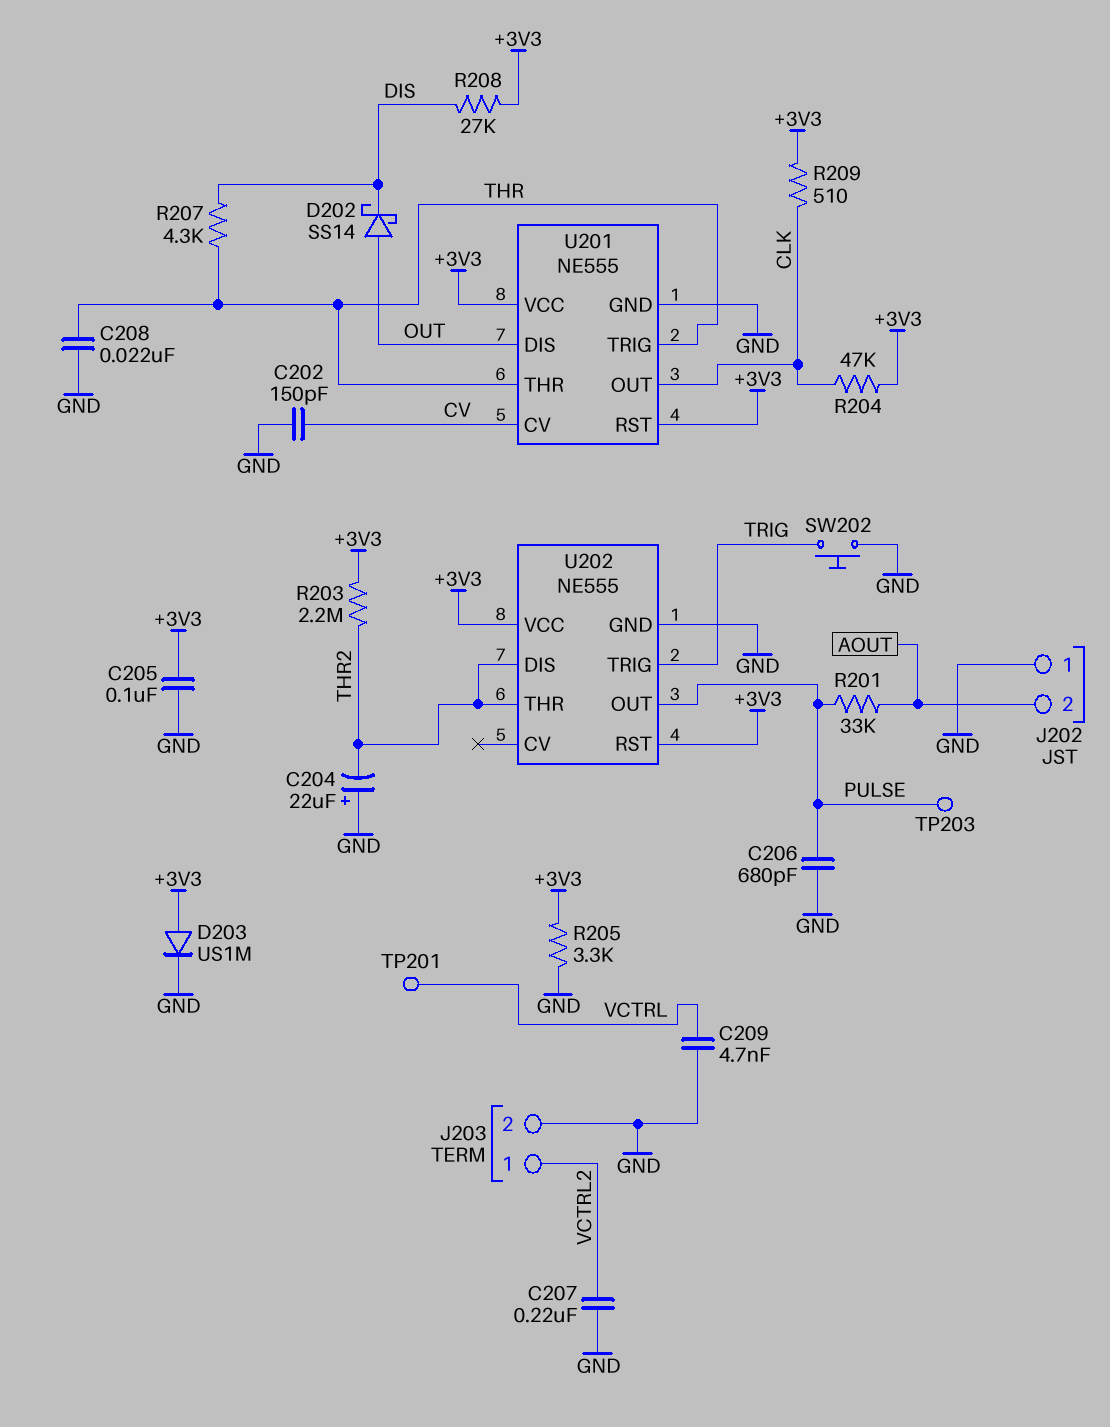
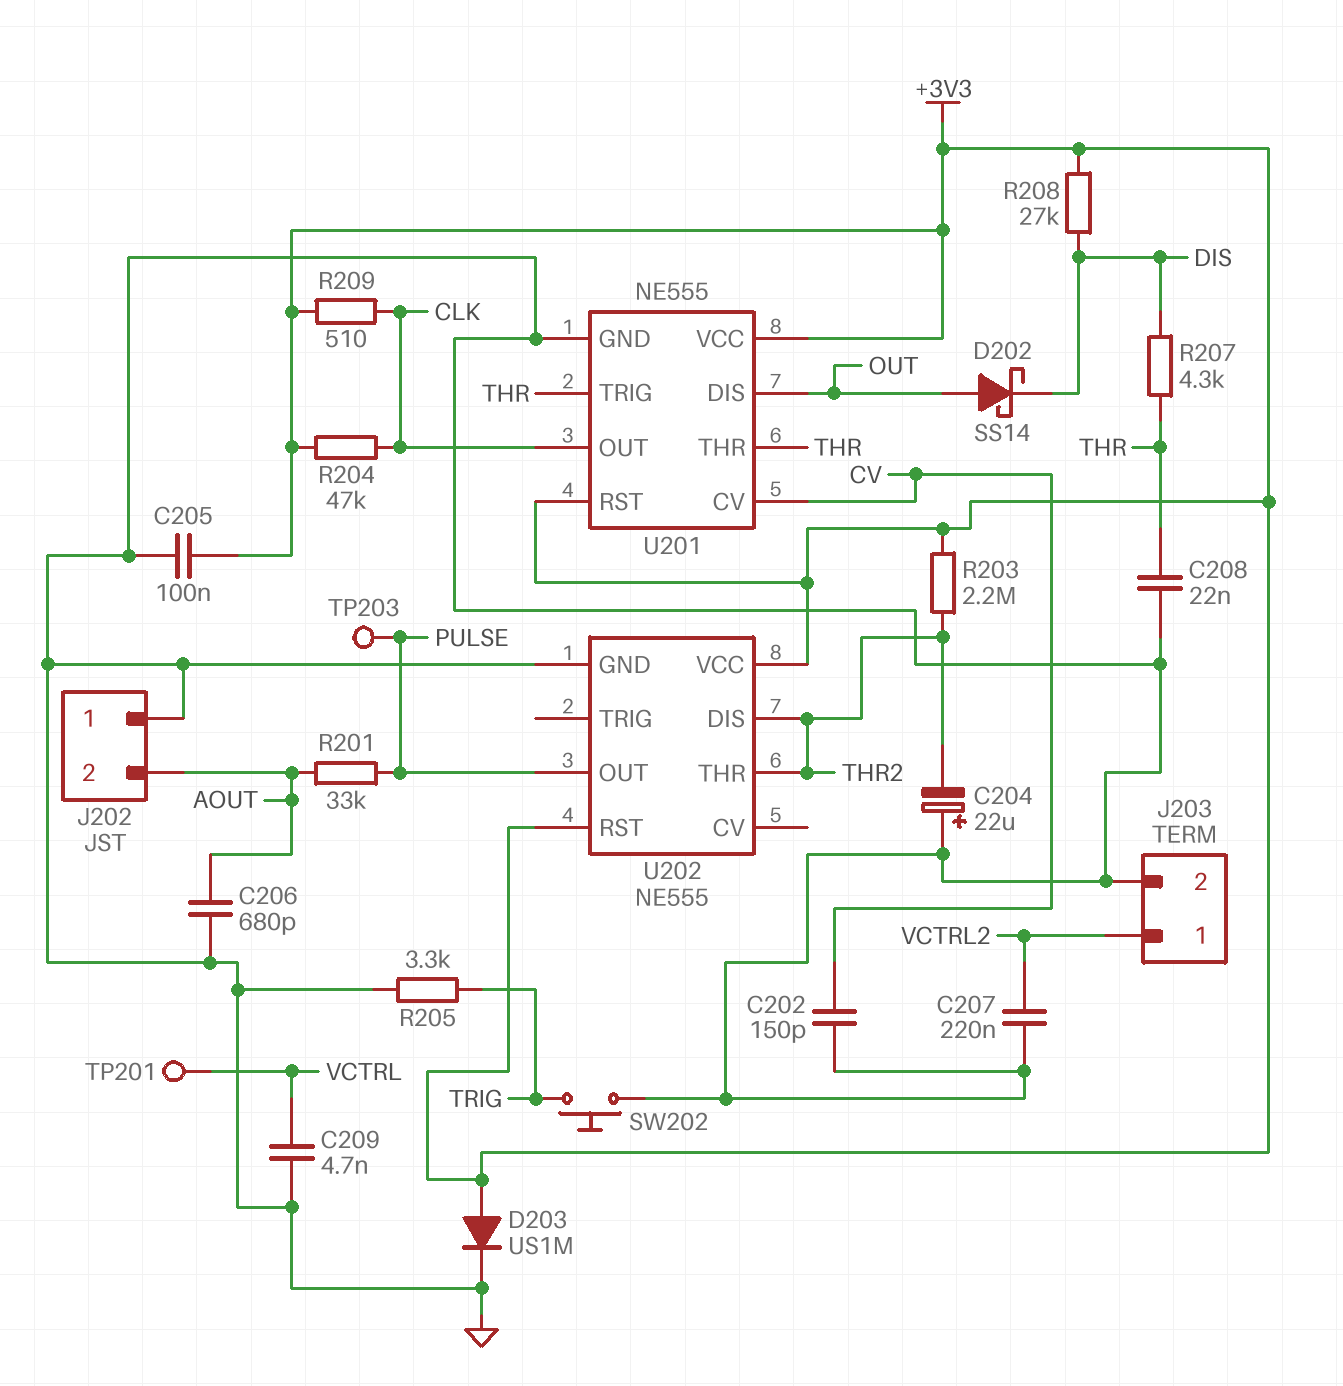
C206: 680pF (GND, PULSE) -> 680pF (AOUT, GND)
R205: 3.3k (+3V3, GND) -> 3.3k (GND, TRIG)
U202 pin TRIG: TRIG -> none

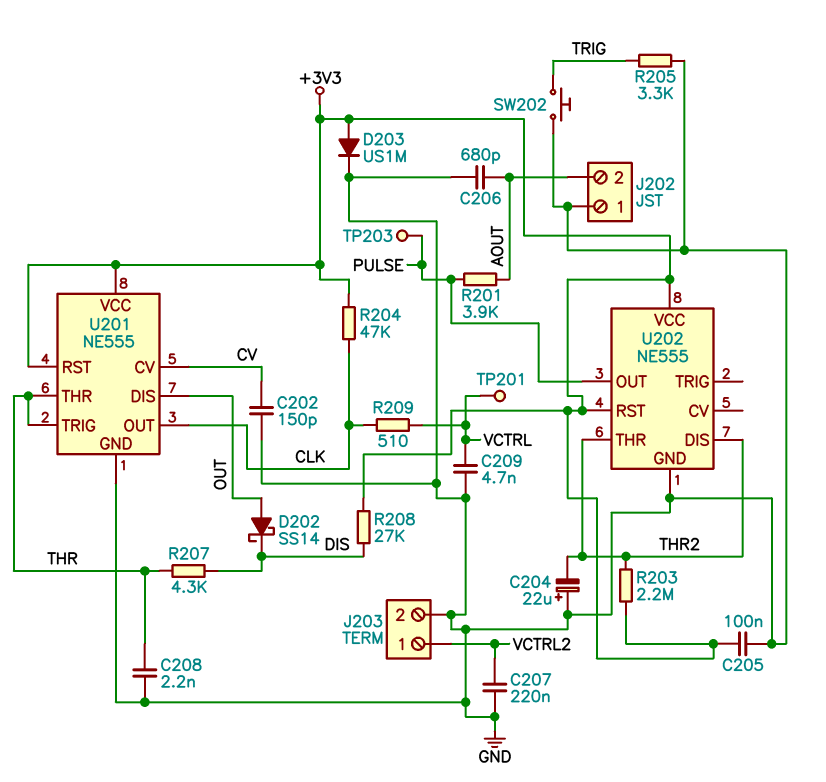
C208: 22nF (GND, THR) -> 2.2nF (GND, THR)
R201: 33k (AOUT, PULSE) -> 3.9k (AOUT, PULSE)
R209: 510 (+3V3, CLK) -> 510 (CLK, VCTRL)

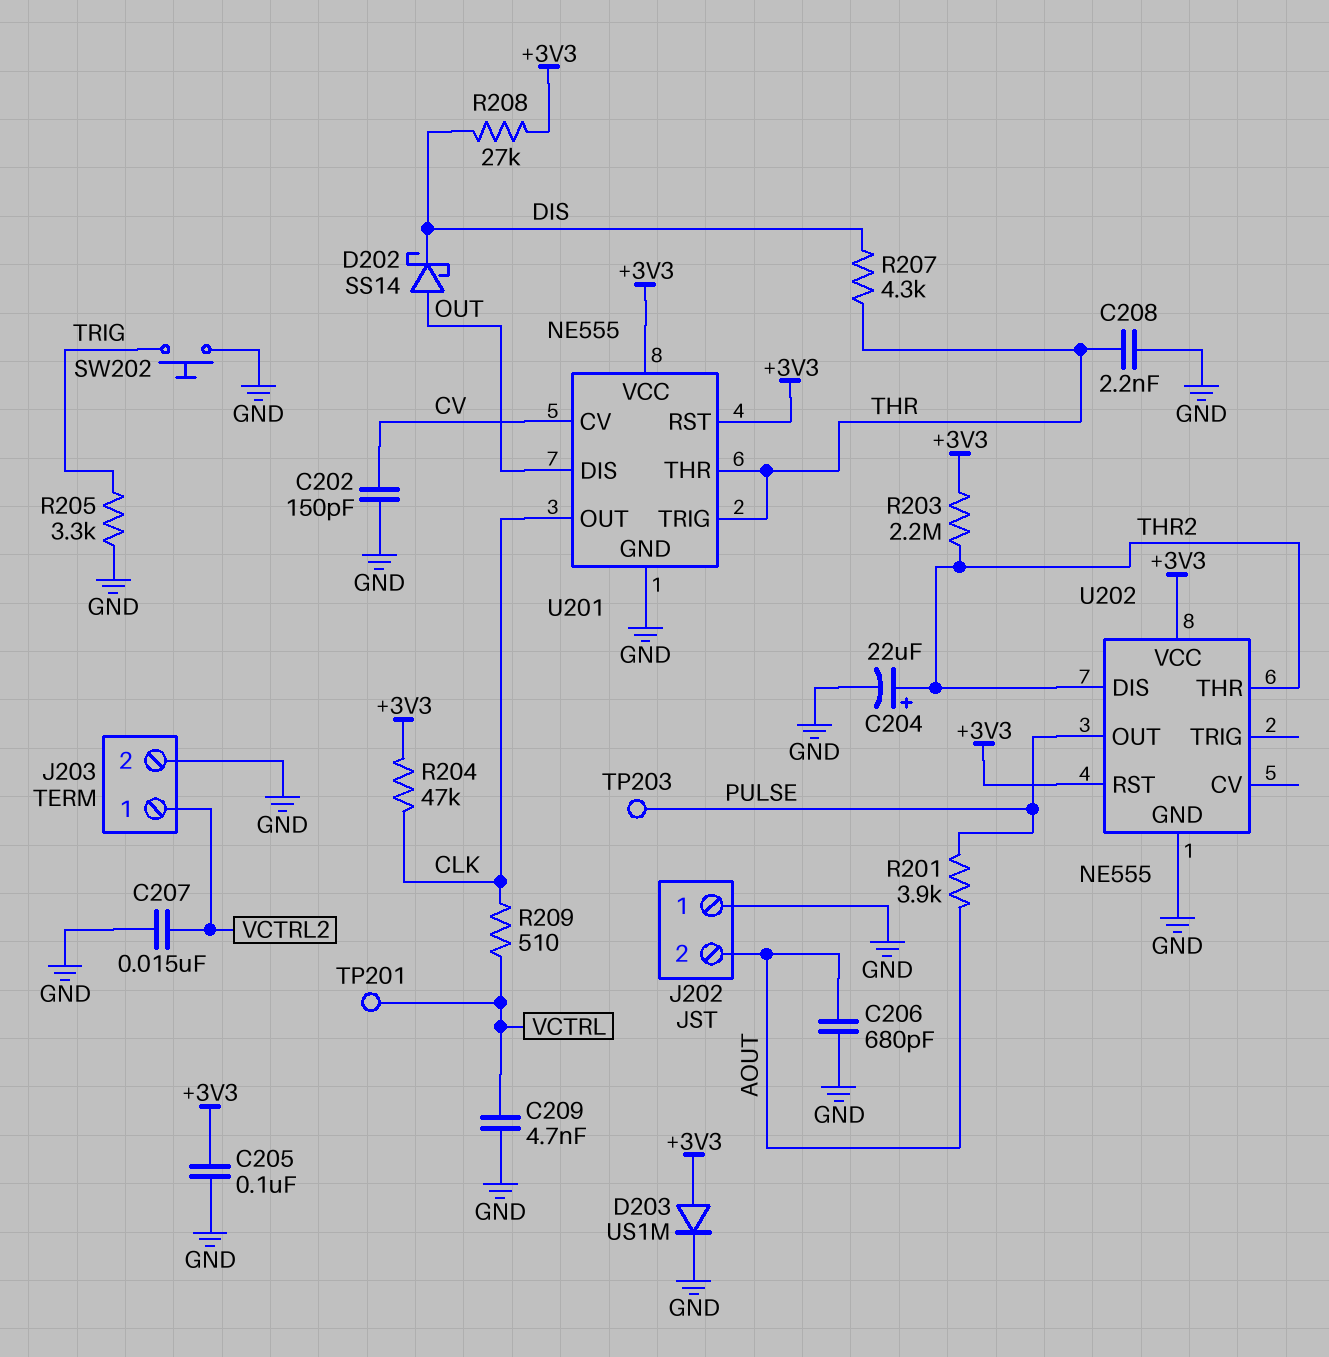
C204: 22uF (plus GND, minus THR2) -> 22uF (plus THR2, minus GND)
C207: 220nF (GND, VCTRL2) -> 15nF (GND, VCTRL2)

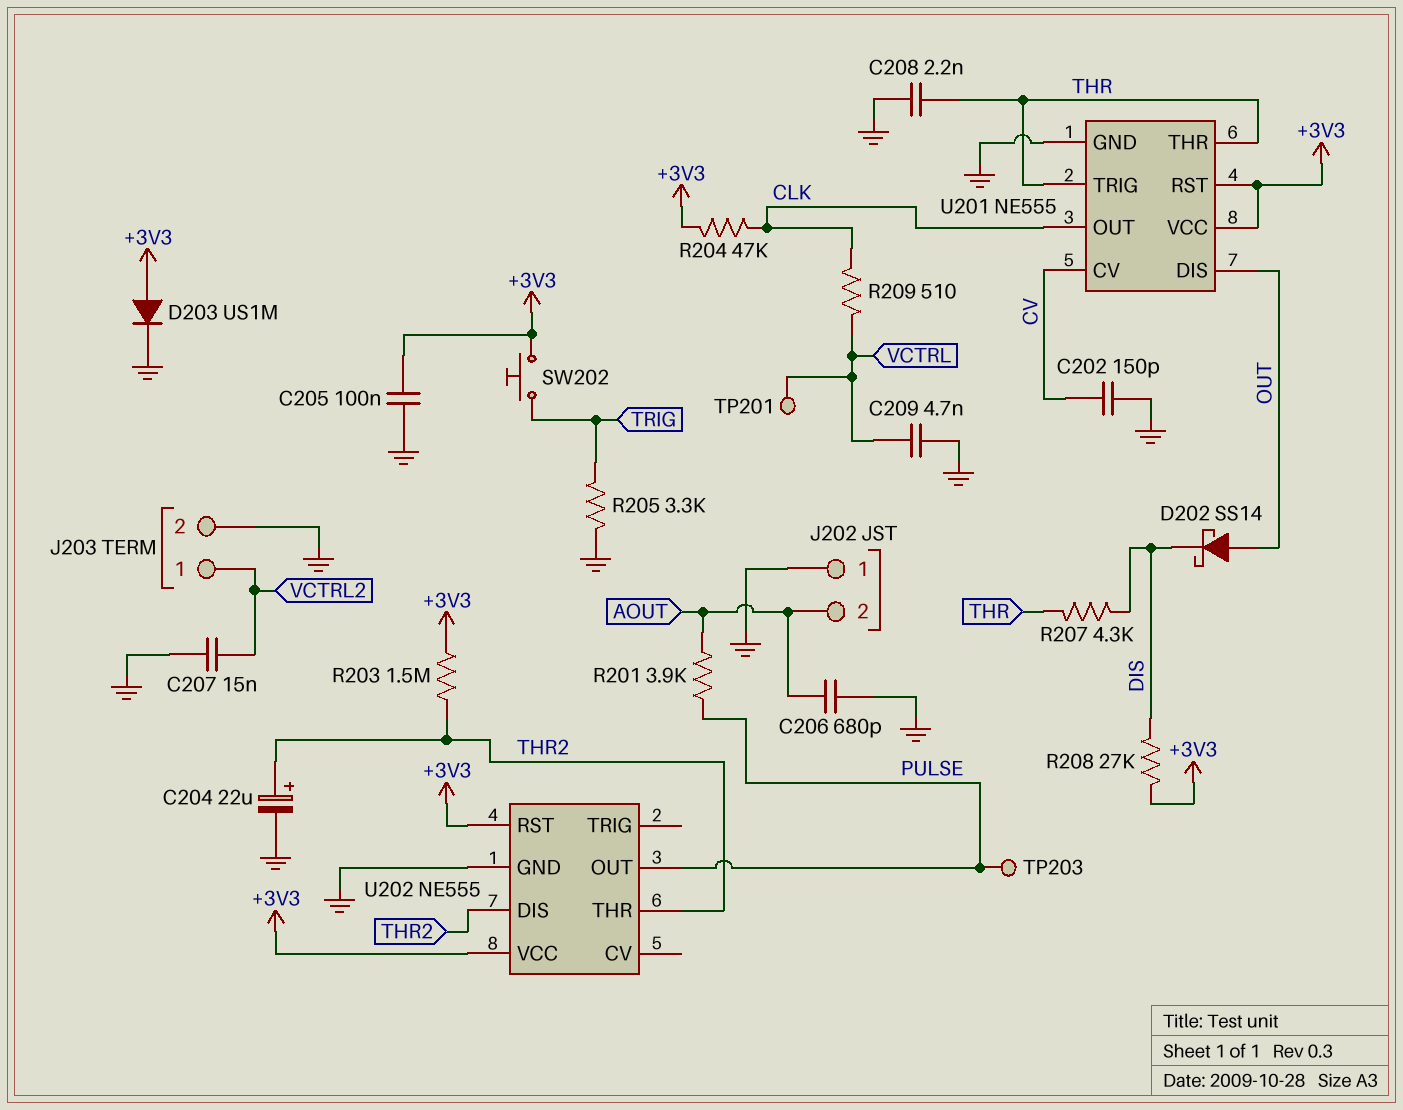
R203: 2.2M (+3V3, THR2) -> 1.5M (+3V3, THR2)
SW202: button (GND, TRIG) -> button (+3V3, TRIG)

